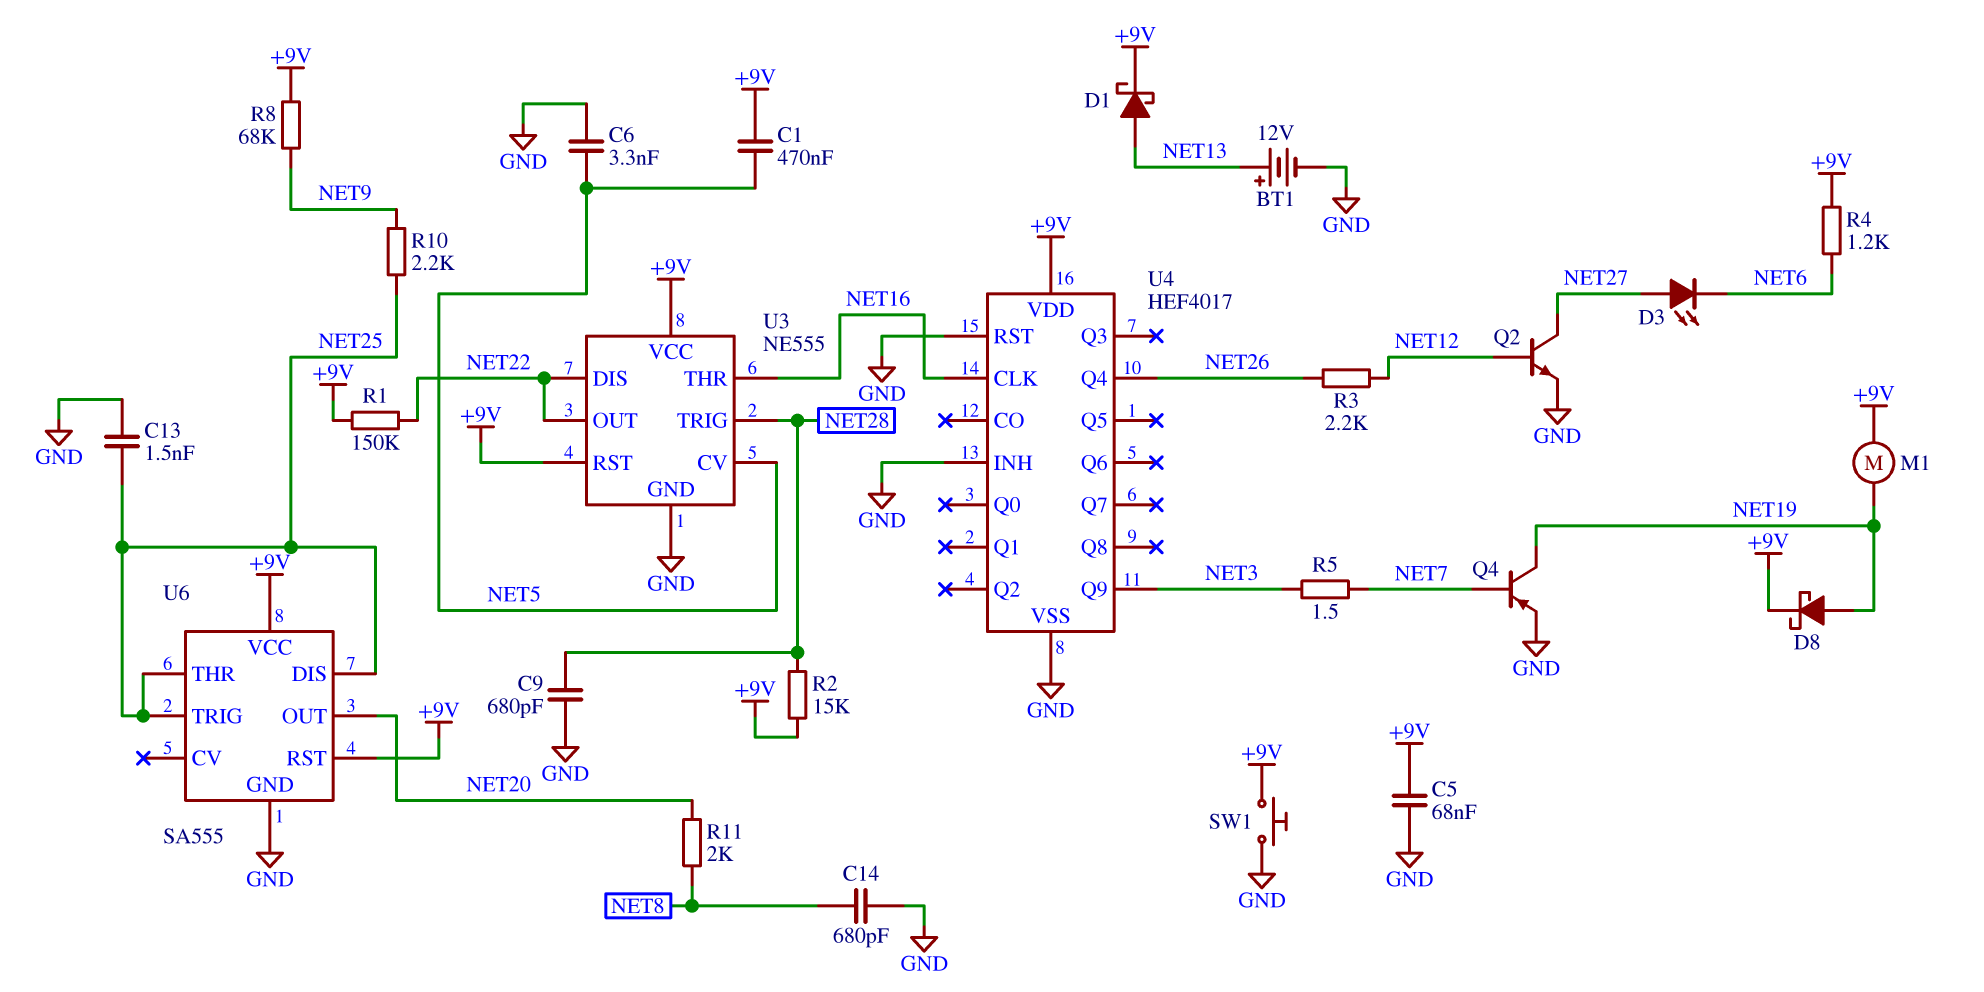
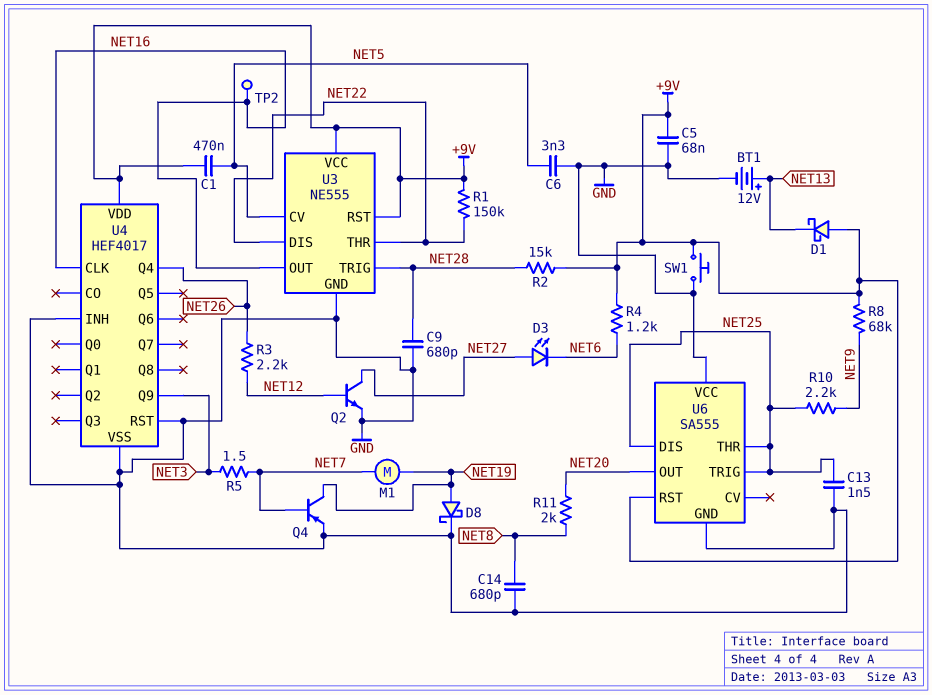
D1: schottky (A NET13, K +9V) -> schottky (A +9V, K NET13)
D8: schottky (A NET19, K +9V) -> schottky (A NET19, K GND)
M1: motor (+9V, NET19) -> motor (NET7, NET19)
TP2: none -> test point (NET16)
U3 pin OUT: NET22 -> NET16
U3 pin THR: NET16 -> NET22
U6 pin VCC: +9V -> GND

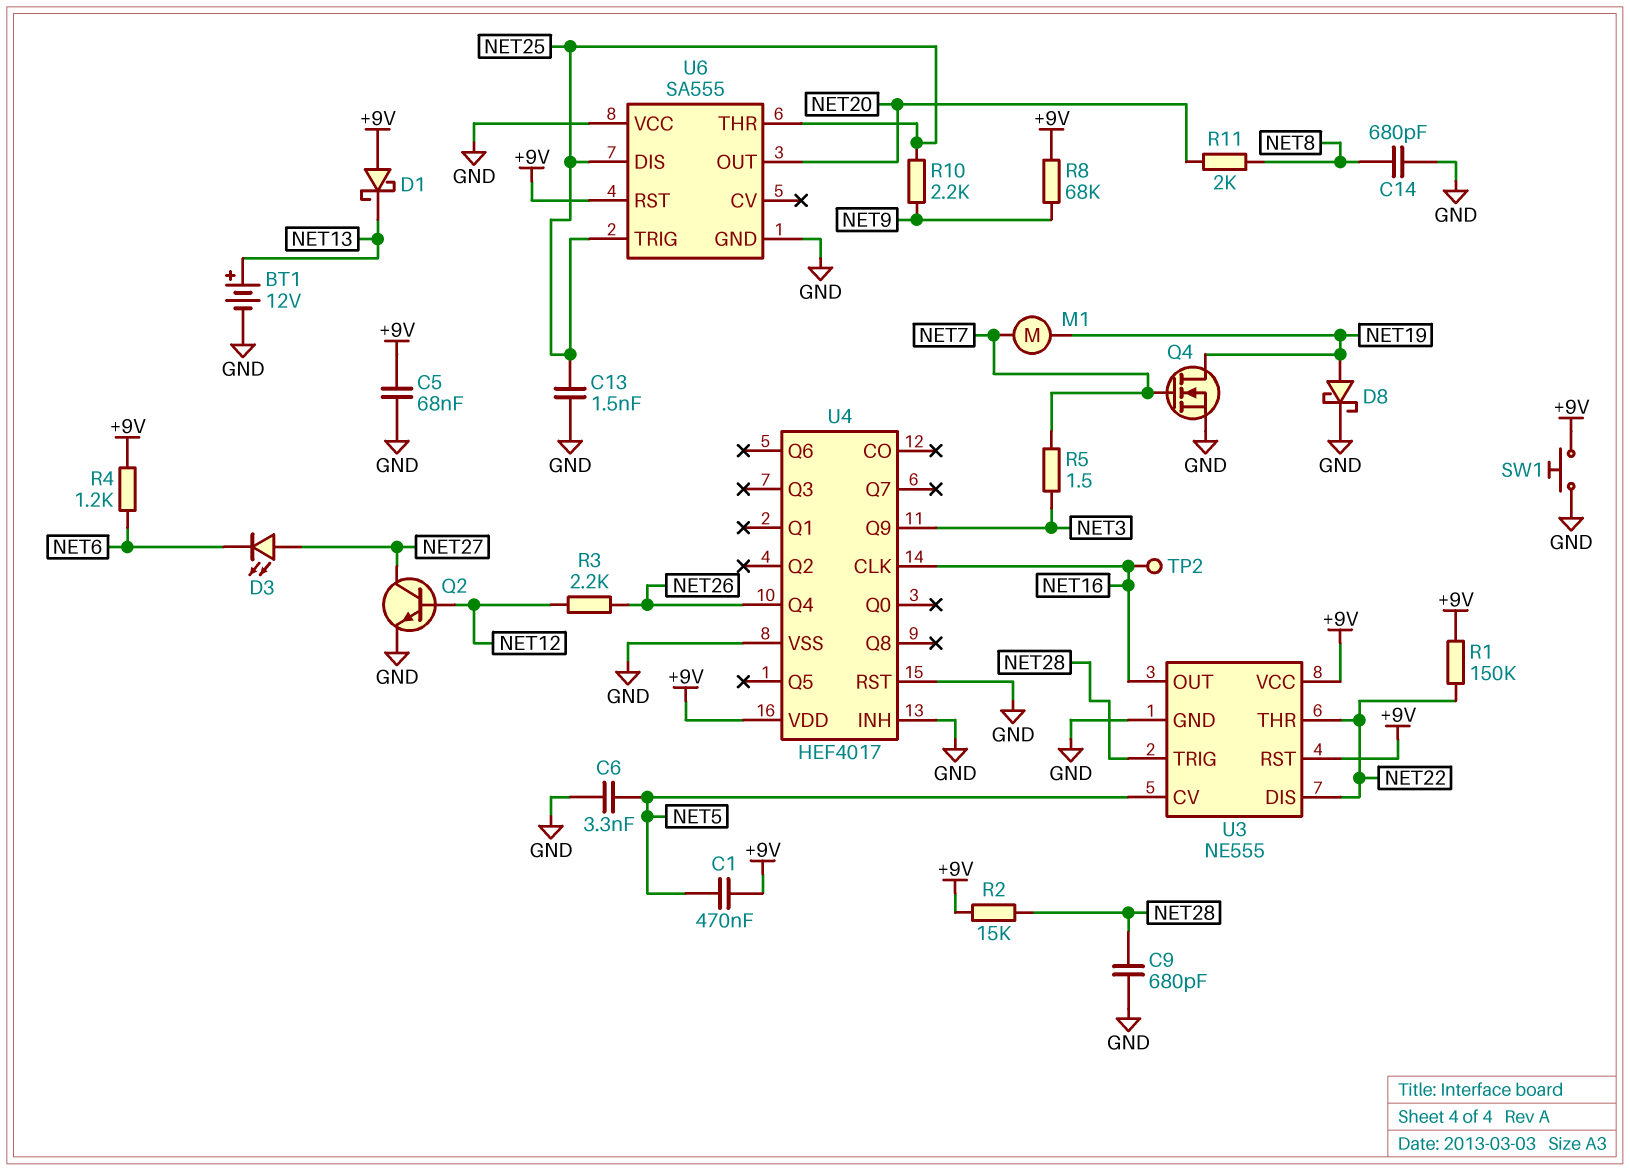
Q4: PNP (B NET7, C NET19, E GND) -> NMOS (G NET7, D NET19, S GND)

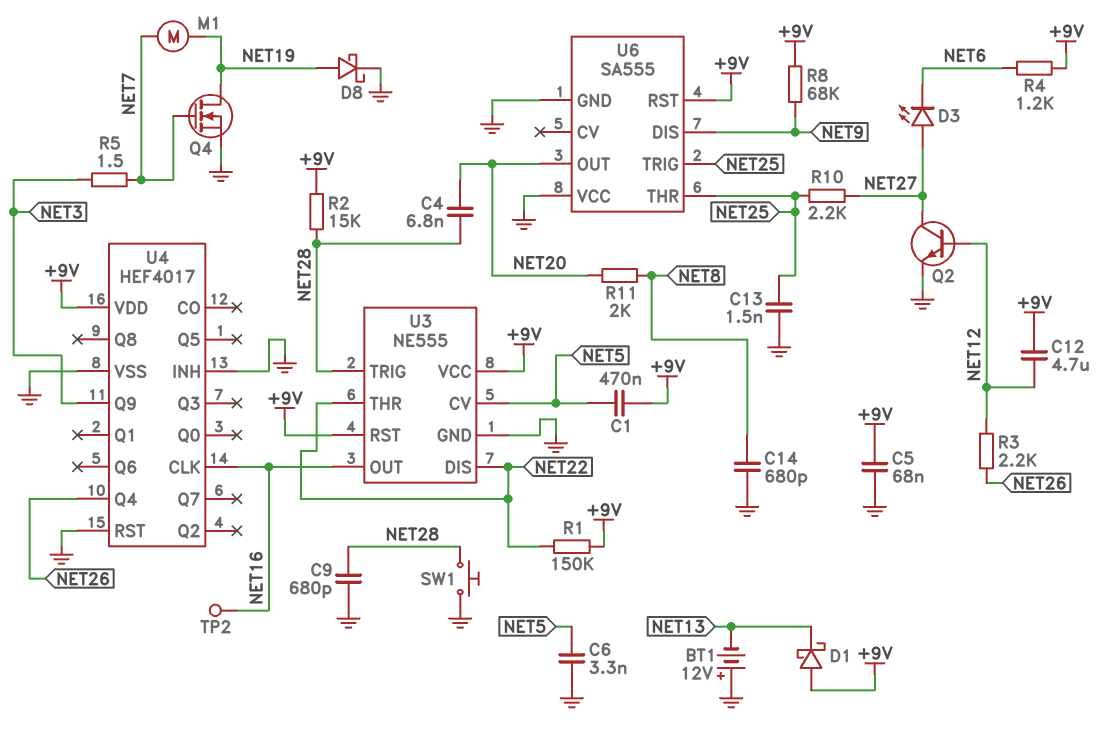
BT1: 12V (plus NET13, minus GND) -> 12V (plus GND, minus NET13)
C4: none -> 6.8nF (NET20, NET28)
C12: none -> 4.7uF (+9V, NET12)
R10: 2.2k (NET9, NET25) -> 2.2k (NET25, NET27)
SW1: button (+9V, GND) -> button (GND, NET28)
U6 pin DIS: NET25 -> NET9

